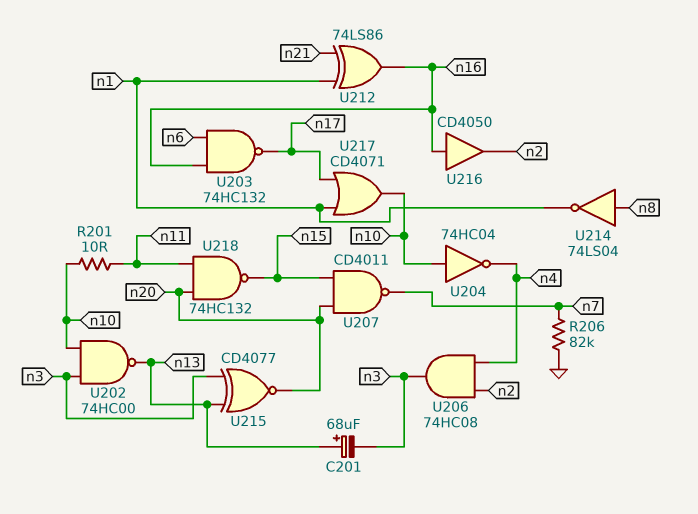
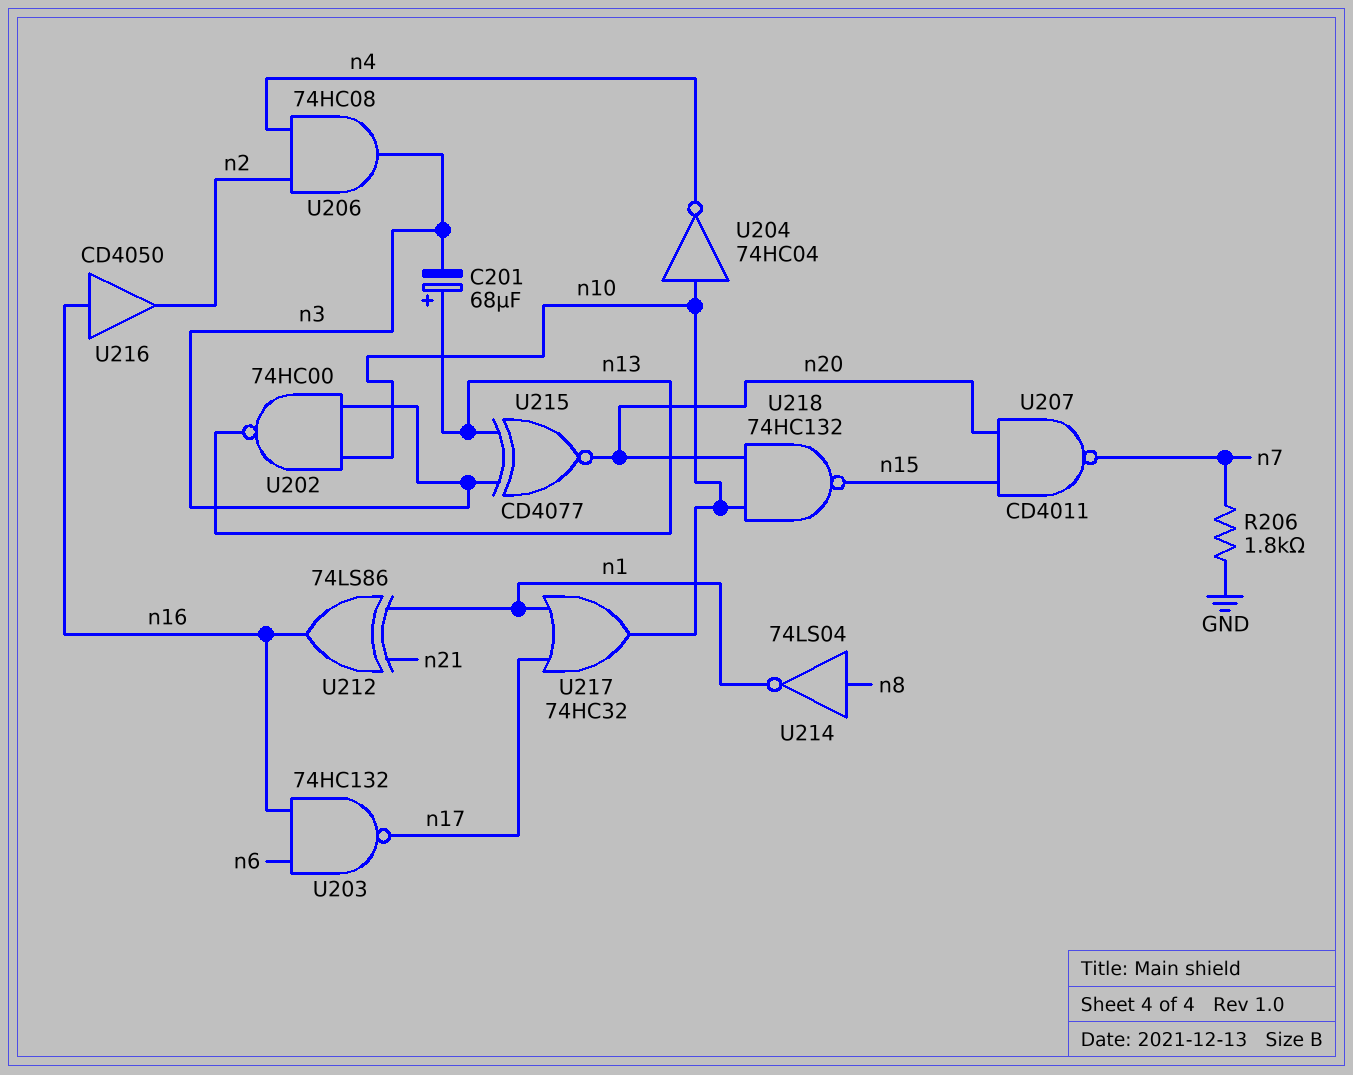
R201: 10 (n10, n11) -> none
R206: 82k (GND, n7) -> 1.8k (GND, n7)
U217: OR CD4071 (in n1, in n17, out n10) -> OR 74HC32 (in n1, in n17, out n10)
U218: NAND 74HC132 (in n11, in n20, out n15) -> NAND 74HC132 (in n10, in n20, out n15)

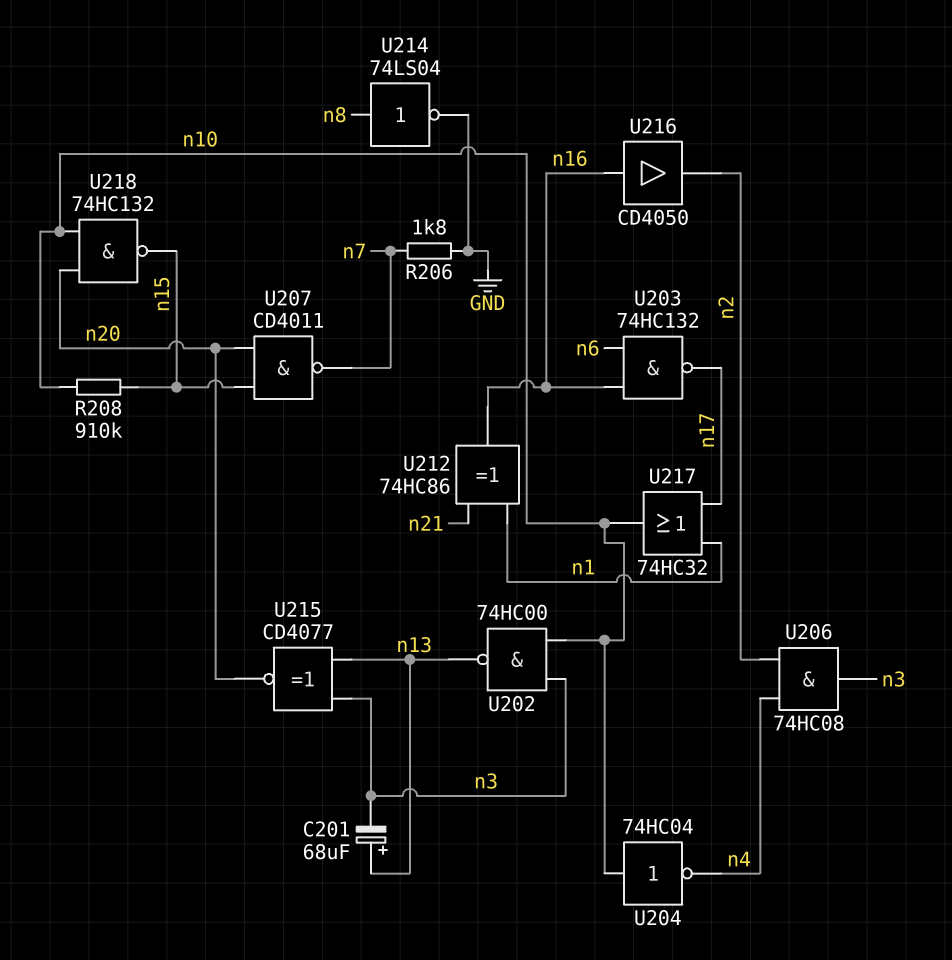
R208: none -> 910k (n10, n15)
U212: XOR 74LS86 (in n1, in n21, out n16) -> XOR 74HC86 (in n1, in n21, out n16)
U214: NOT 74LS04 (in n8, out n1) -> NOT 74LS04 (in n8, out GND)

